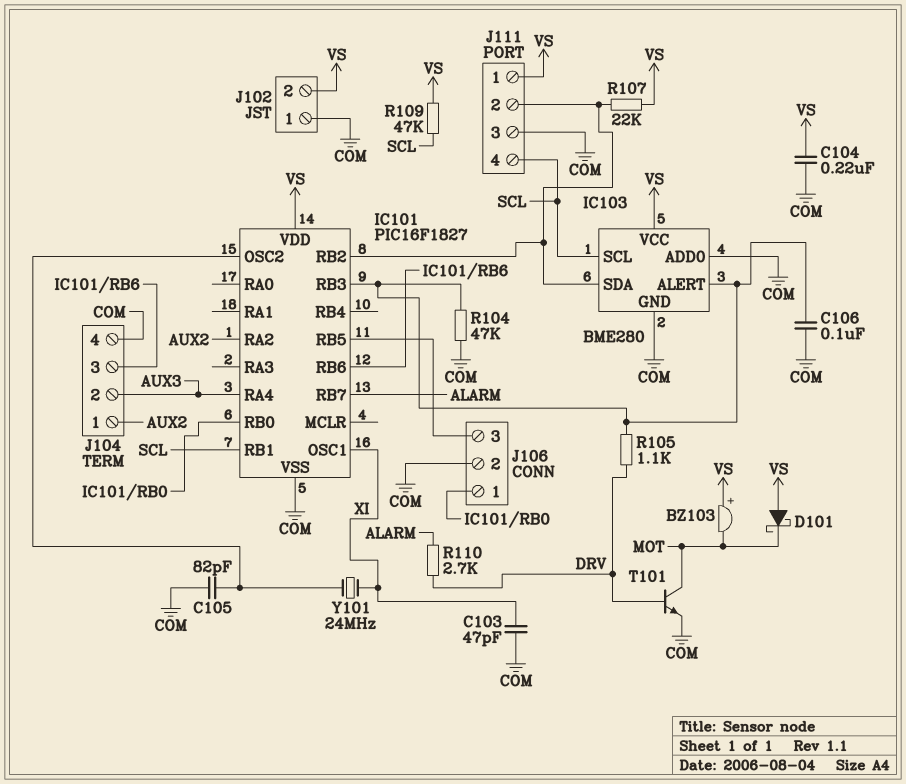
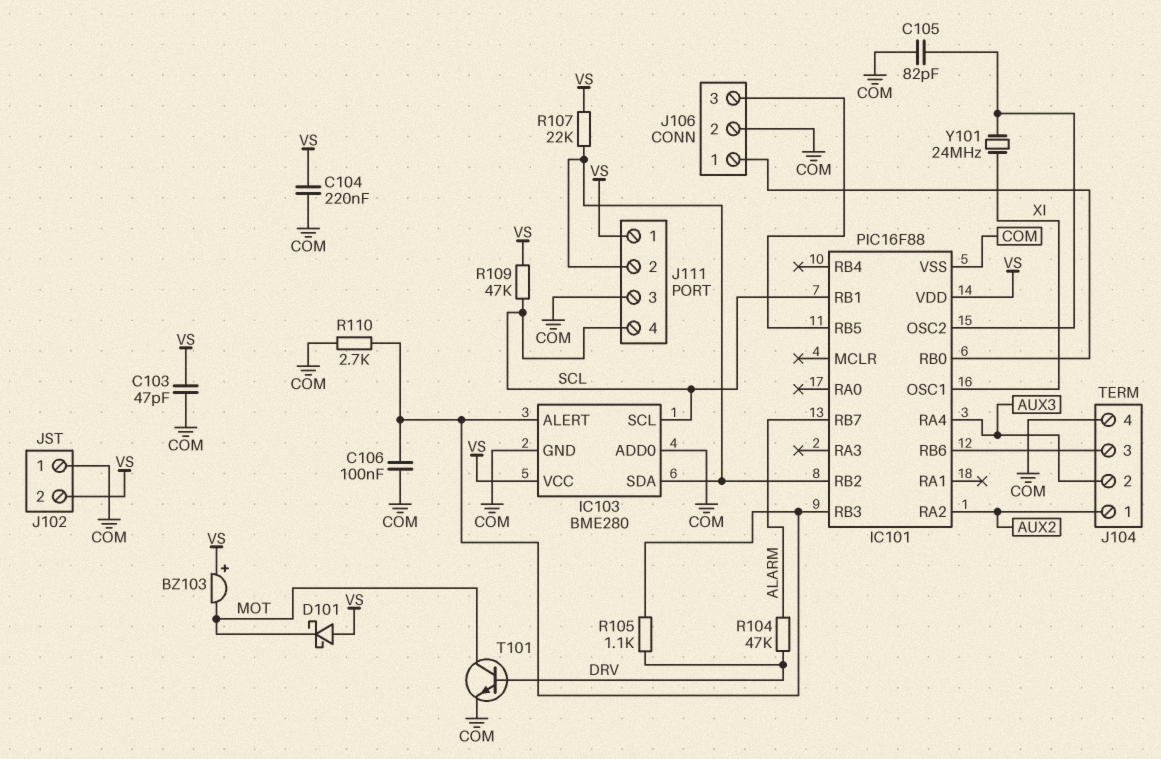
C103: 47pF (COM, XI) -> 47pF (COM, VS)
IC101: PIC16F1827 -> PIC16F88
R104: 47k (COM, IC101/RB3) -> 47k (ALARM, DRV)
R110: 2.7k (ALARM, DRV) -> 2.7k (COM, IC101/RB3)

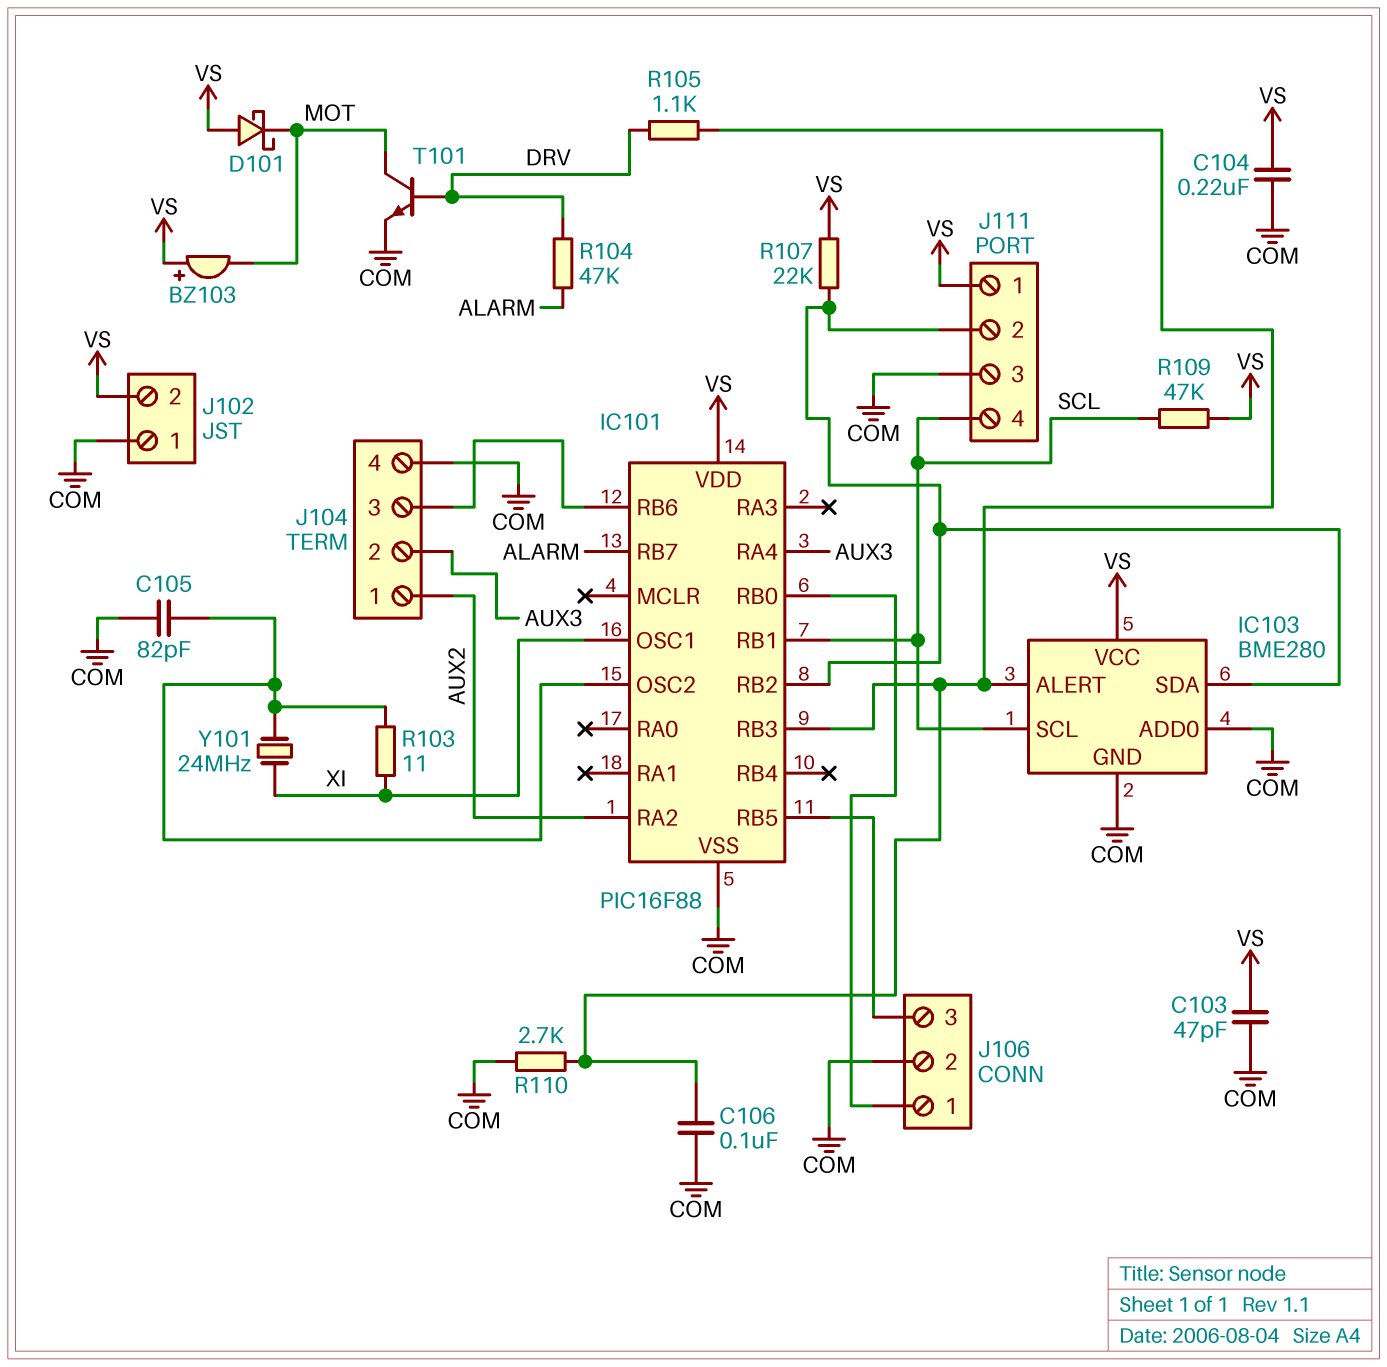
R103: none -> 11 (IC101/OSC2, XI)

